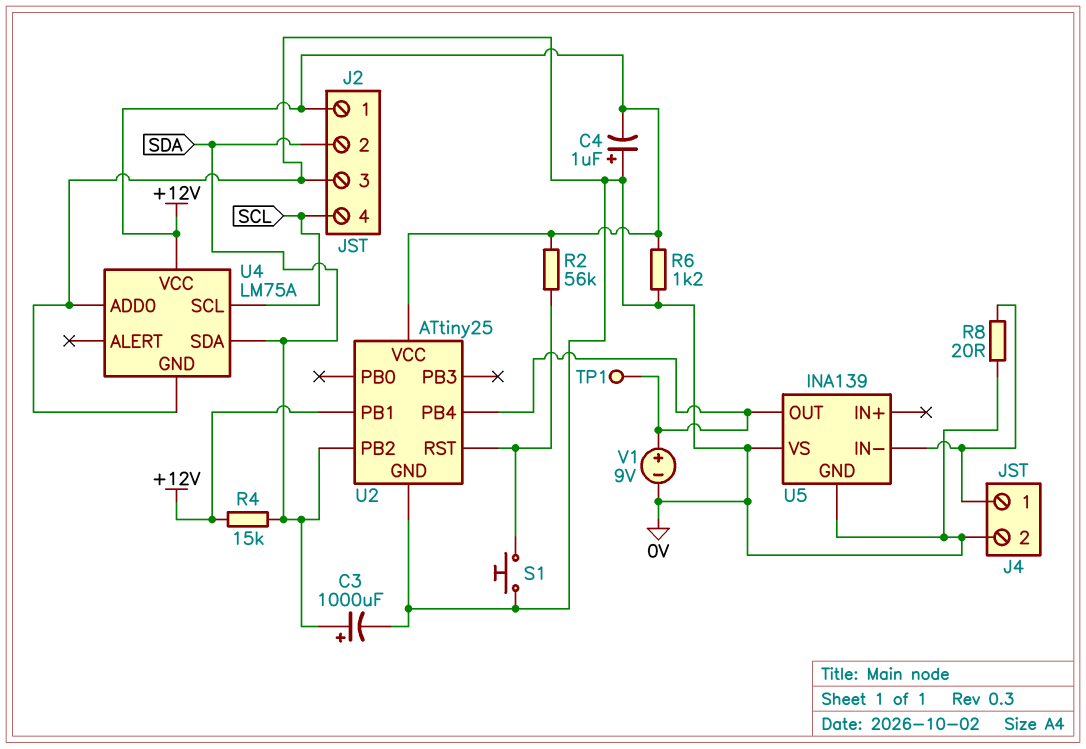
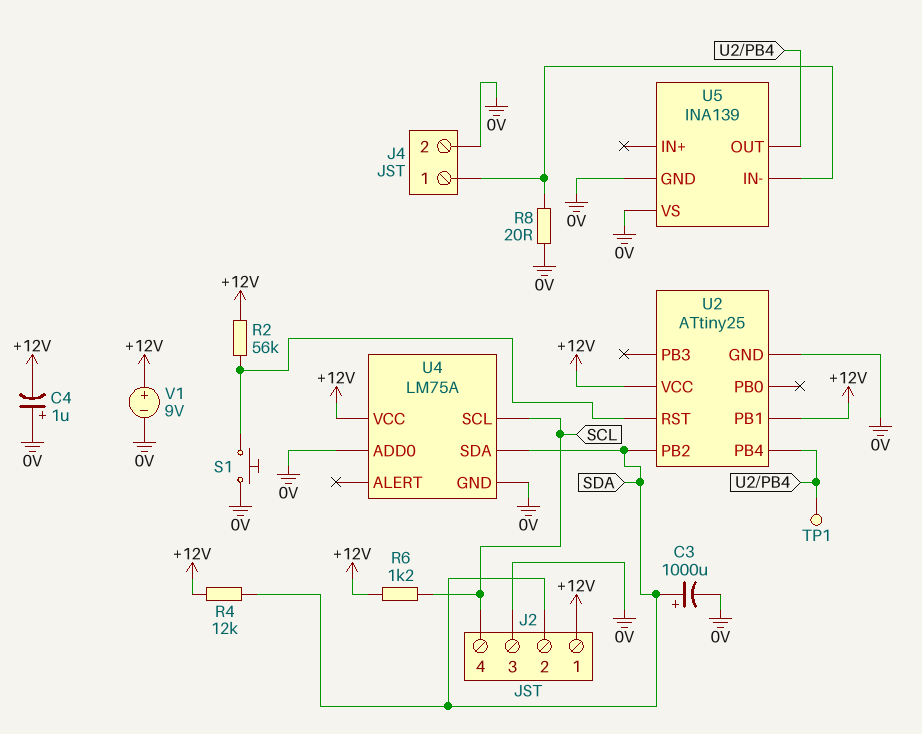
R4: 15k (+12V, SDA) -> 12k (+12V, SDA)
R6: 1.2k (+12V, 0V) -> 1.2k (+12V, SCL)
V1: 9V (plus U2/PB4, minus 0V) -> 9V (plus +12V, minus 0V)

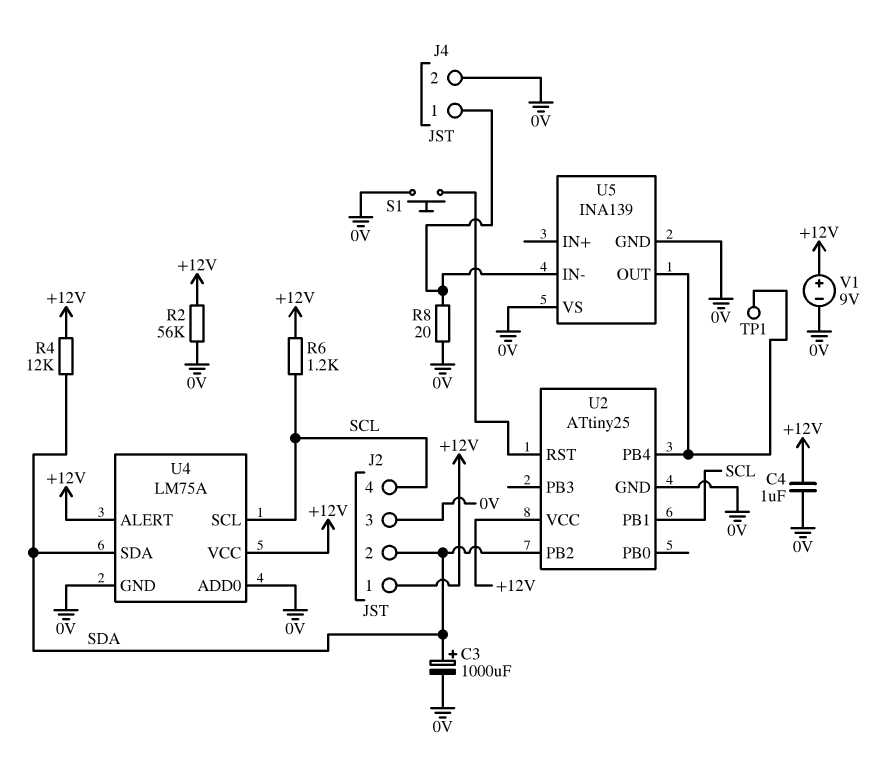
C4: 1uF (plus 0V, minus +12V) -> 1uF (+12V, 0V)
R2: 56k (+12V, U2/RST) -> 56k (+12V, 0V)
U2 pin PB1: +12V -> SCL
U4 pin ALERT: none -> +12V

